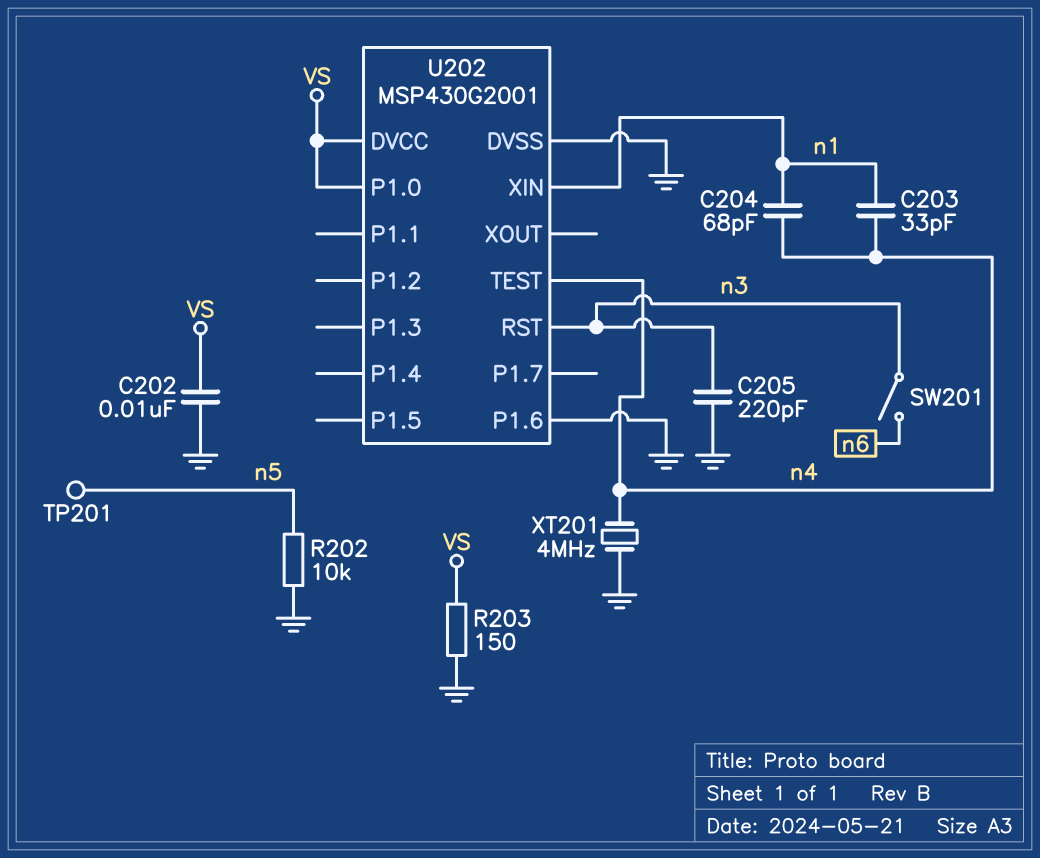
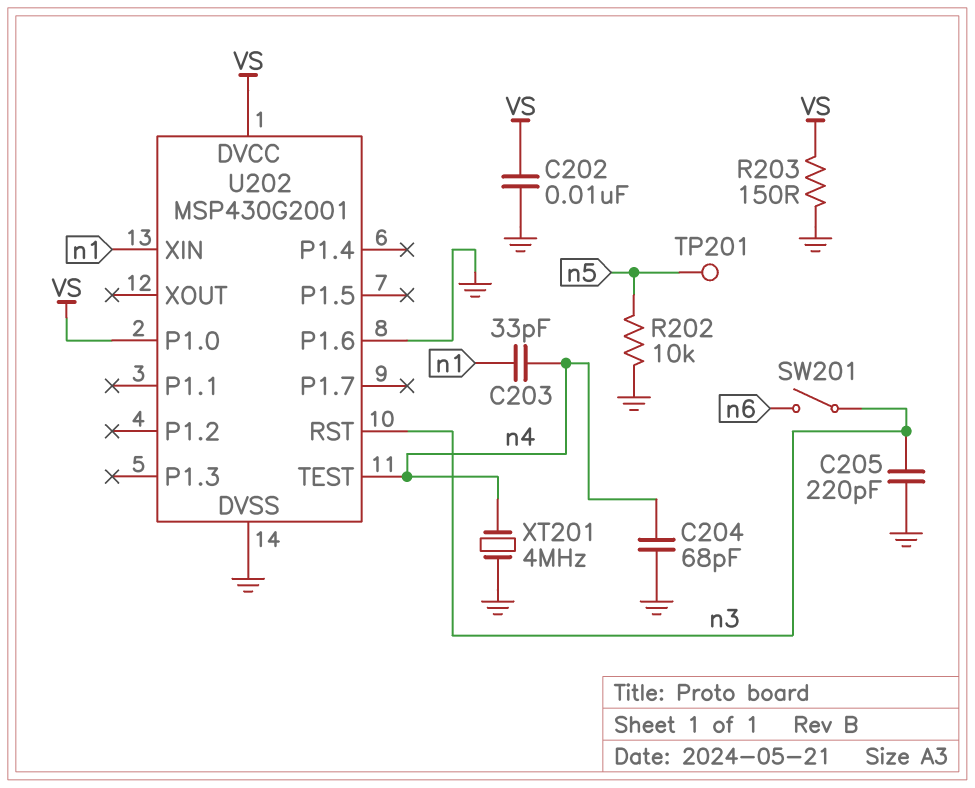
C204: 68pF (n1, n4) -> 68pF (GND, n4)

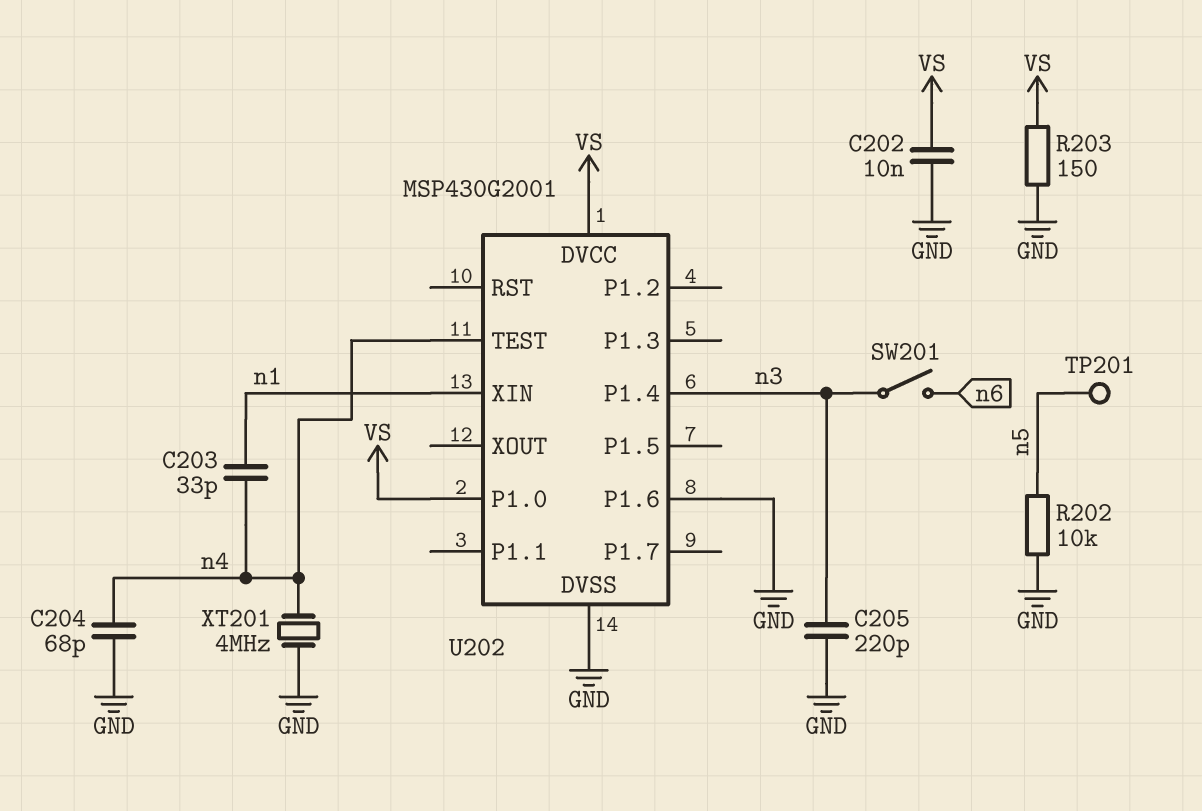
U202 pin P1.4: none -> n3
U202 pin RST: n3 -> none

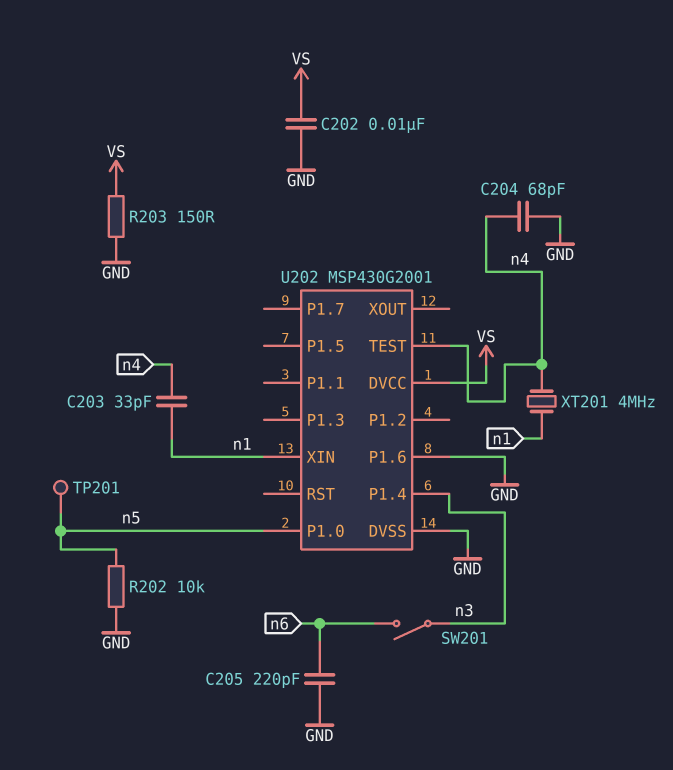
C205: 220pF (GND, n3) -> 220pF (GND, n6)
U202 pin P1.0: VS -> n5
XT201: 4MHz (GND, n4) -> 4MHz (n1, n4)

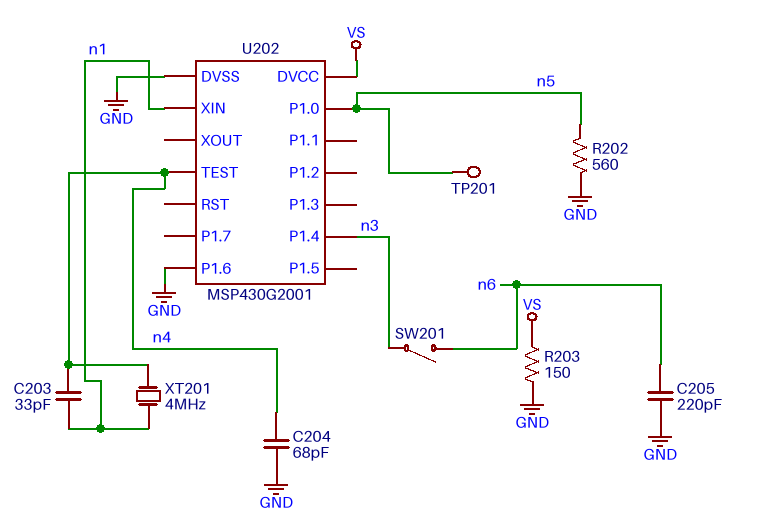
C202: 10nF (GND, VS) -> none
R202: 10k (GND, n5) -> 560 (GND, n5)

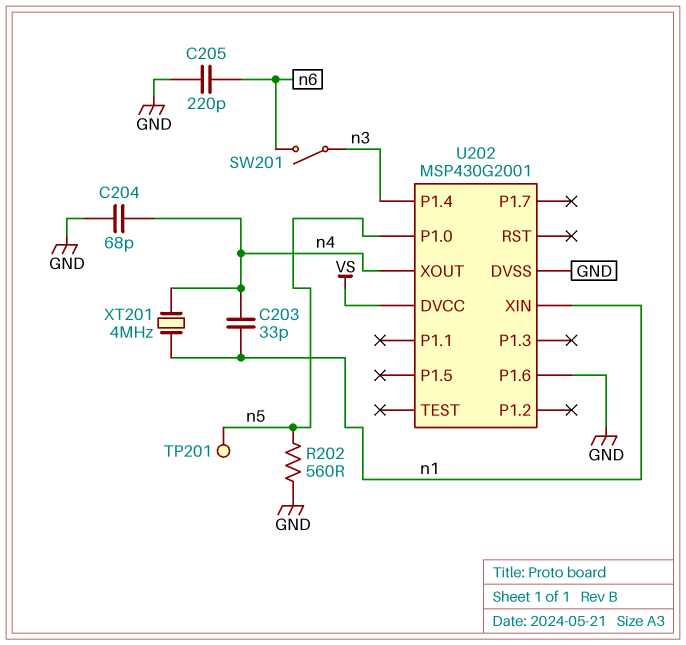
R203: 150 (GND, VS) -> none
U202 pin TEST: n4 -> none
U202 pin XOUT: none -> n4

